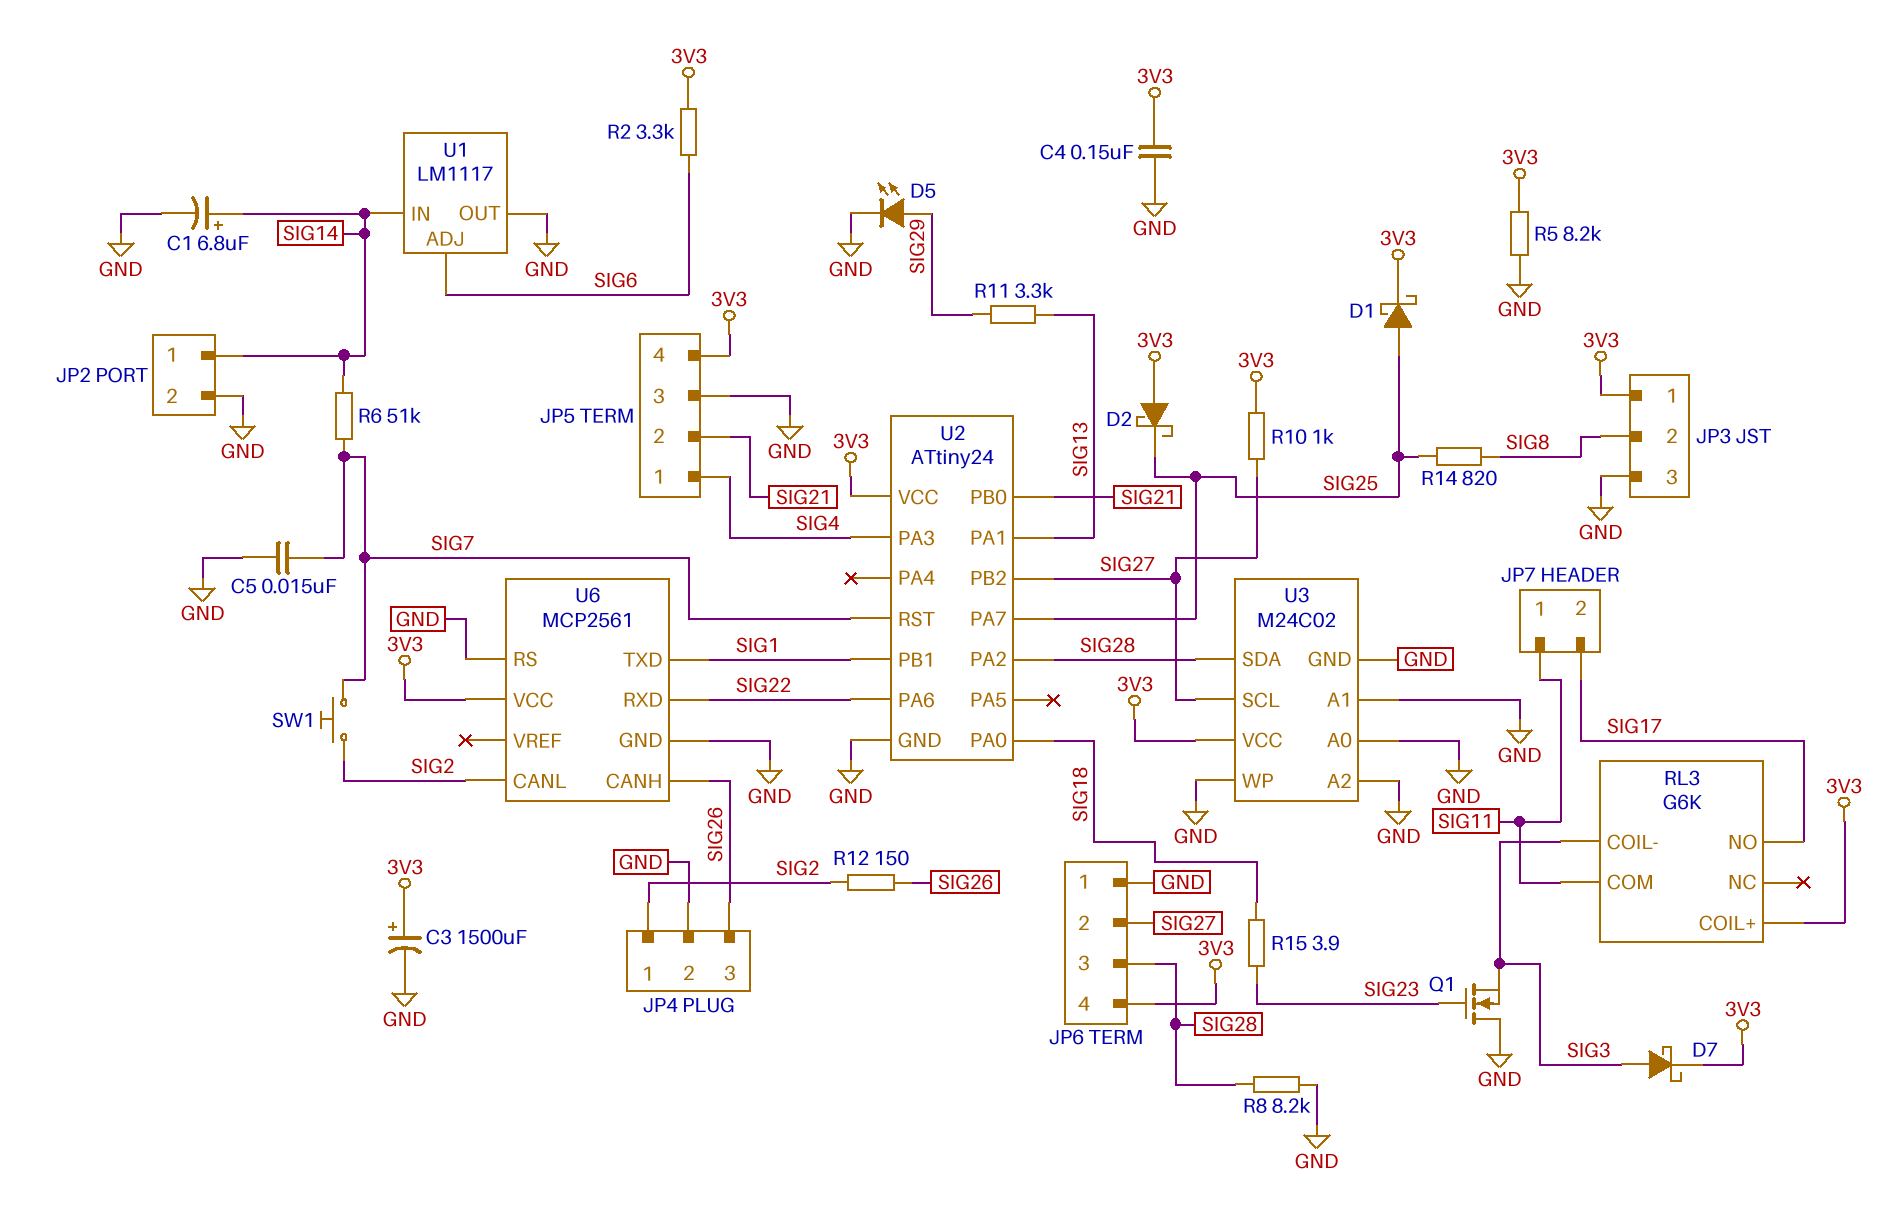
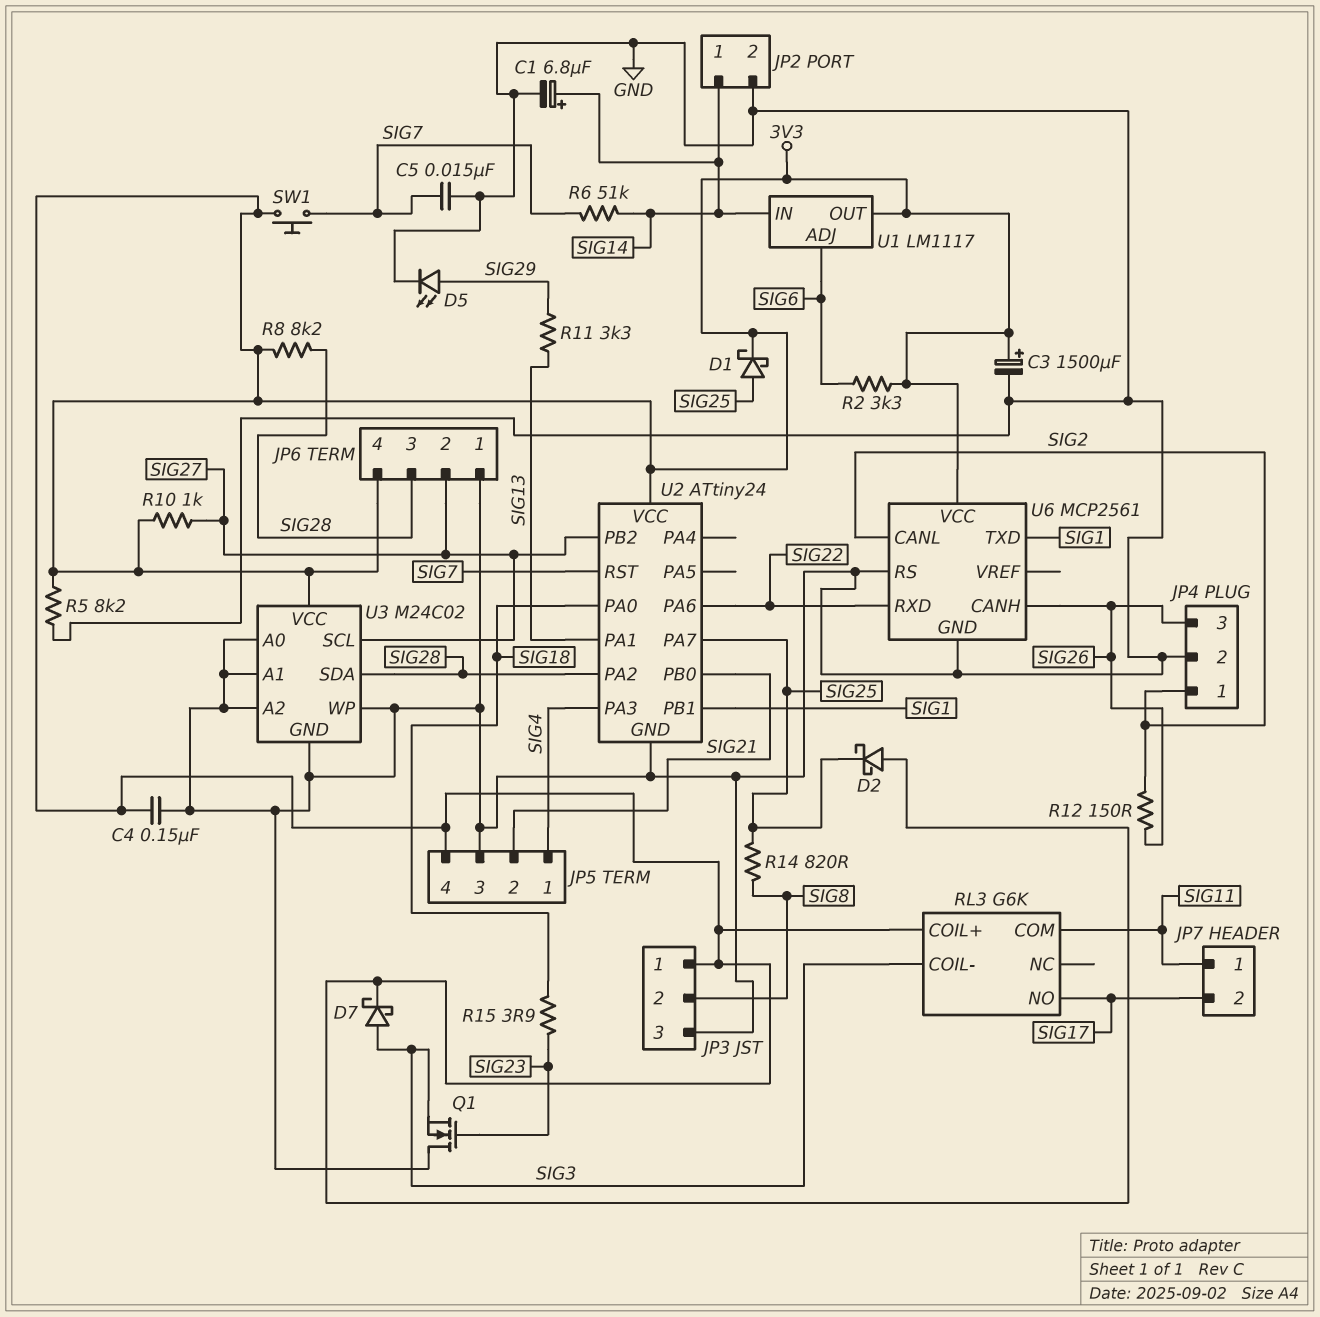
R8: 8.2k (GND, SIG28) -> 8.2k (3V3, SIG28)
SW1: button (SIG2, SIG7) -> button (3V3, SIG7)
U1 pin OUT: GND -> 3V3

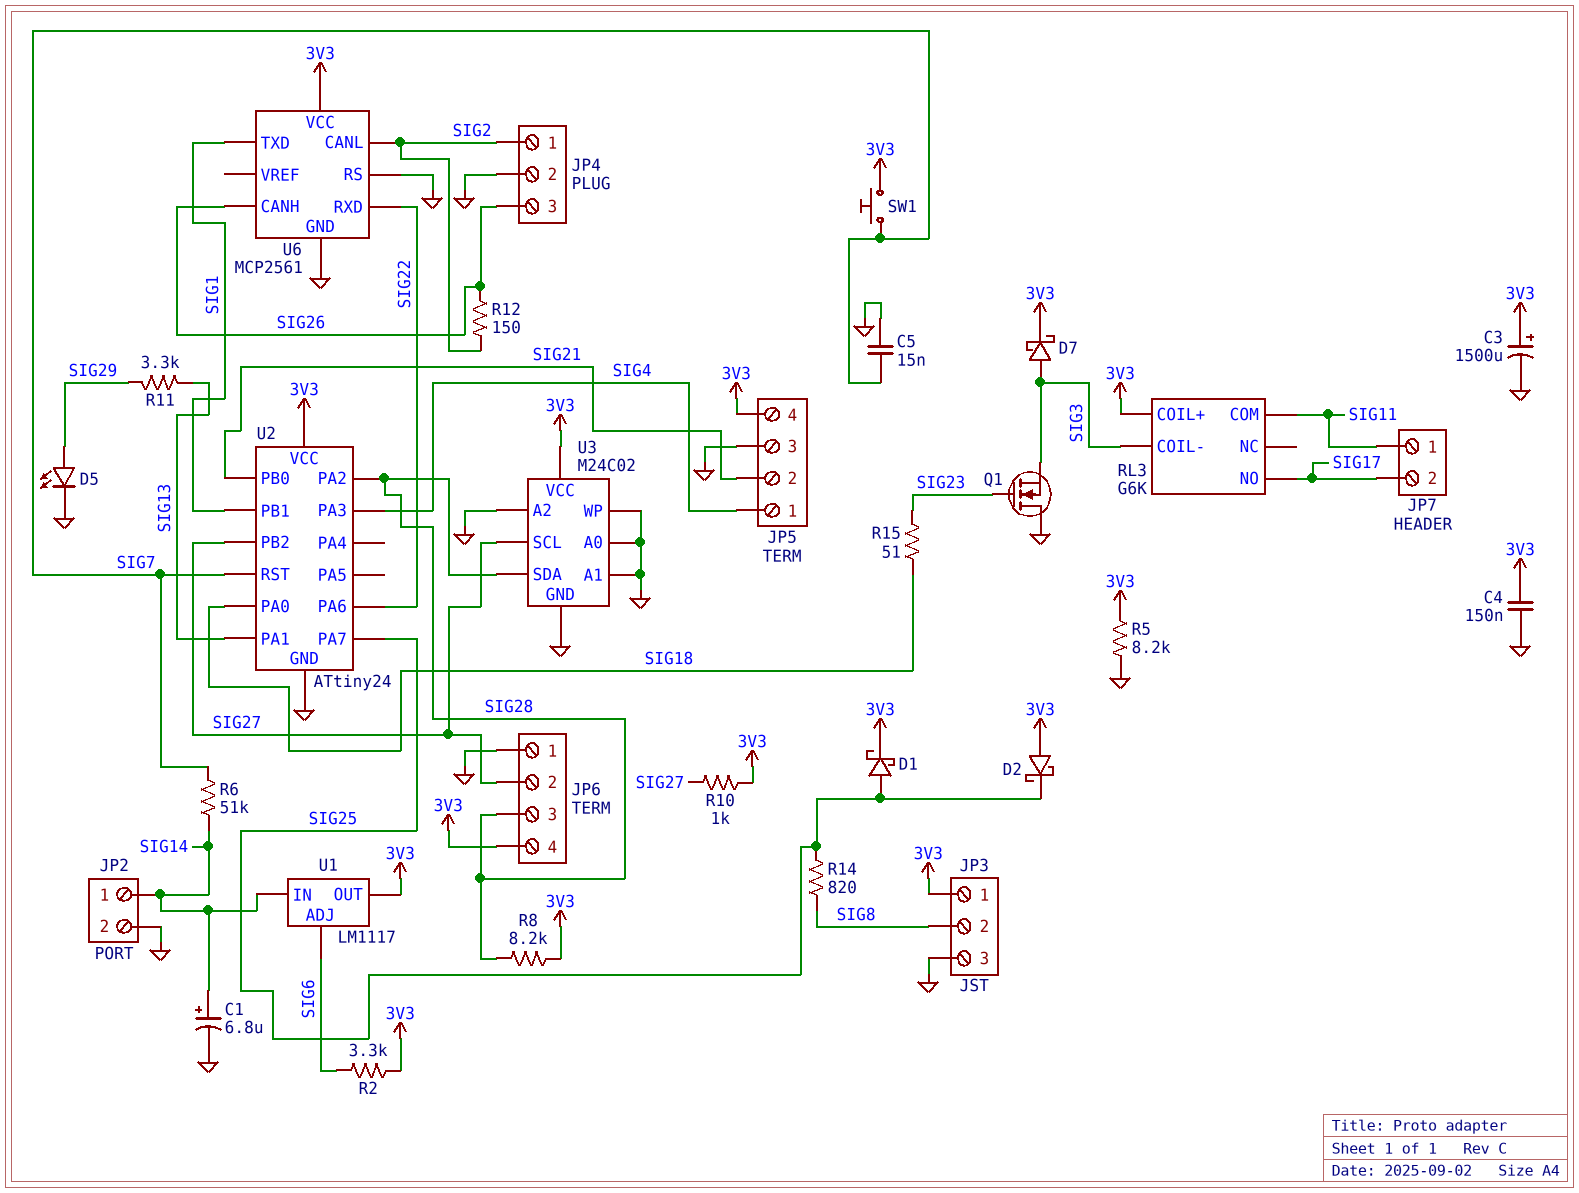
R15: 3.9 (SIG18, SIG23) -> 51 (SIG18, SIG23)

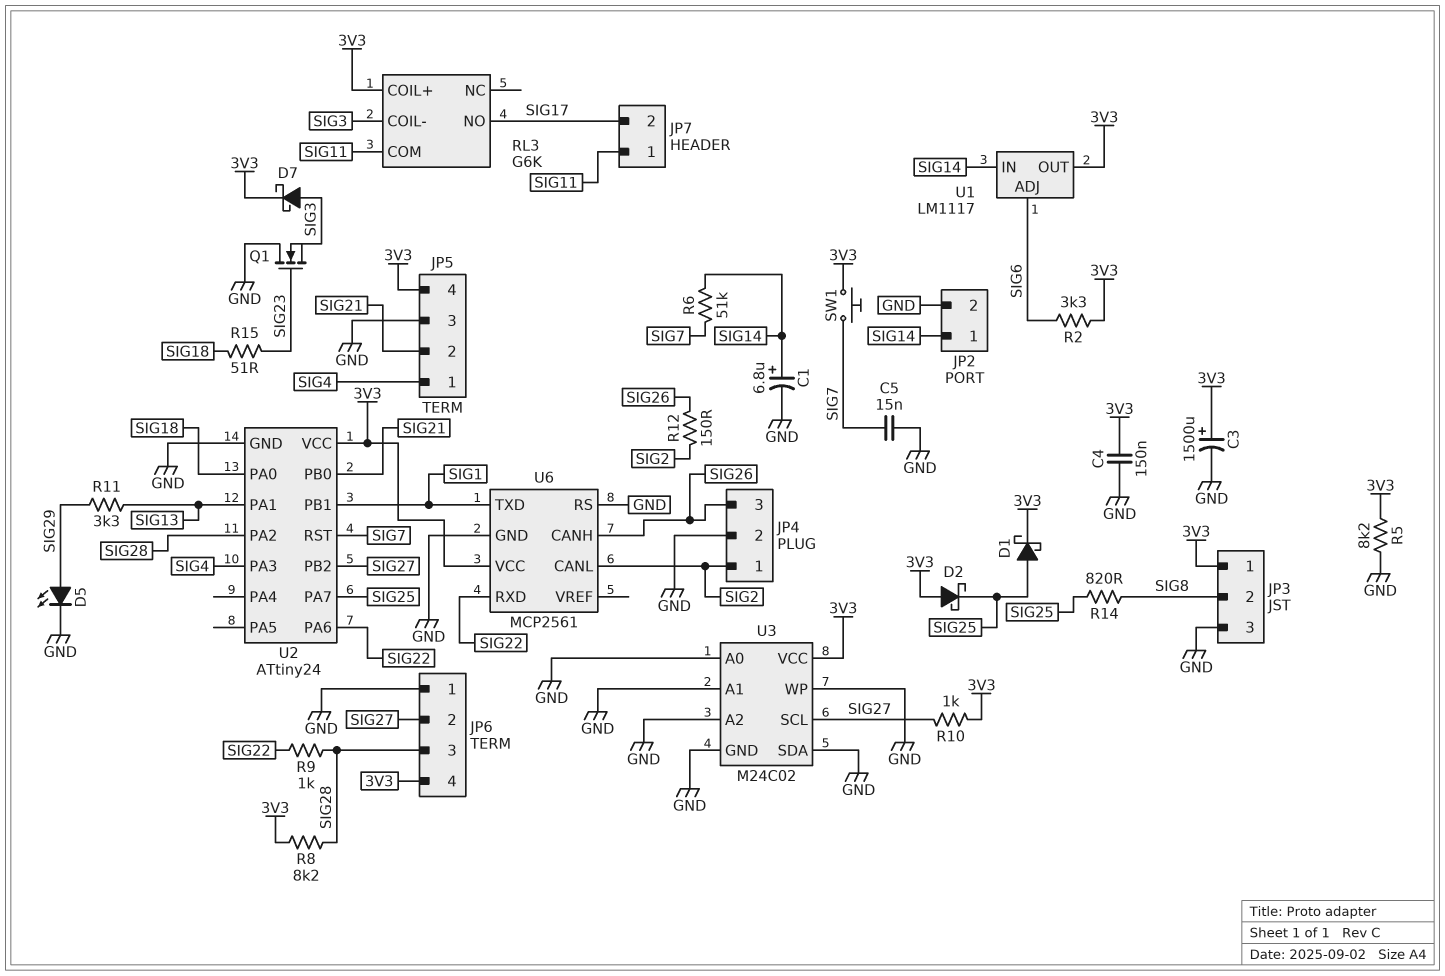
R9: none -> 1k (SIG22, SIG28)
U3 pin SDA: SIG28 -> GND

